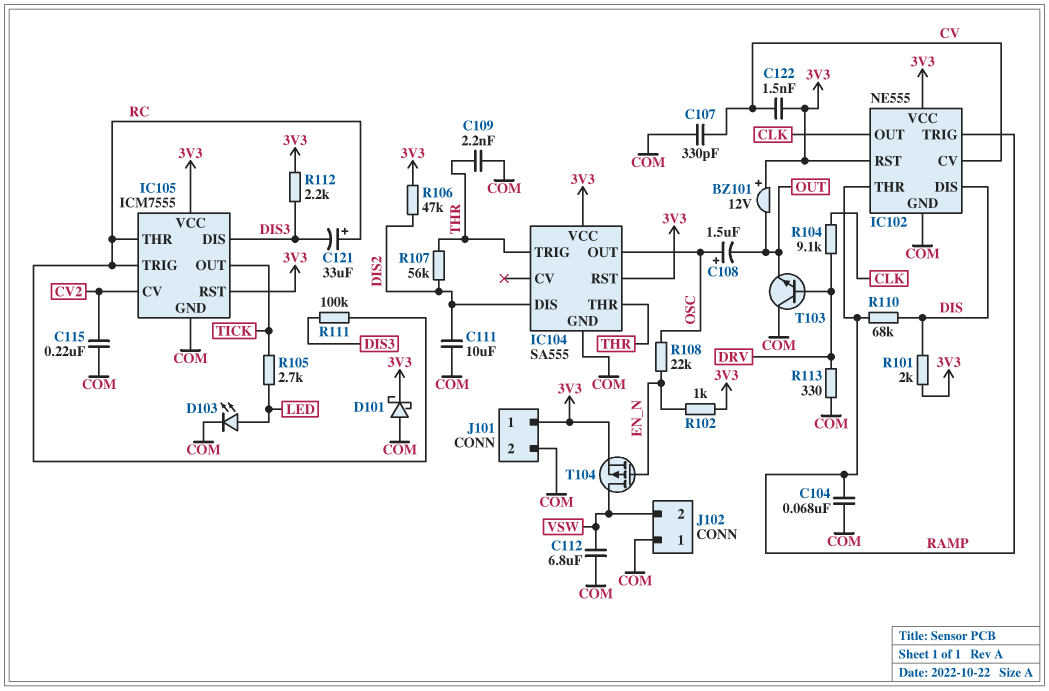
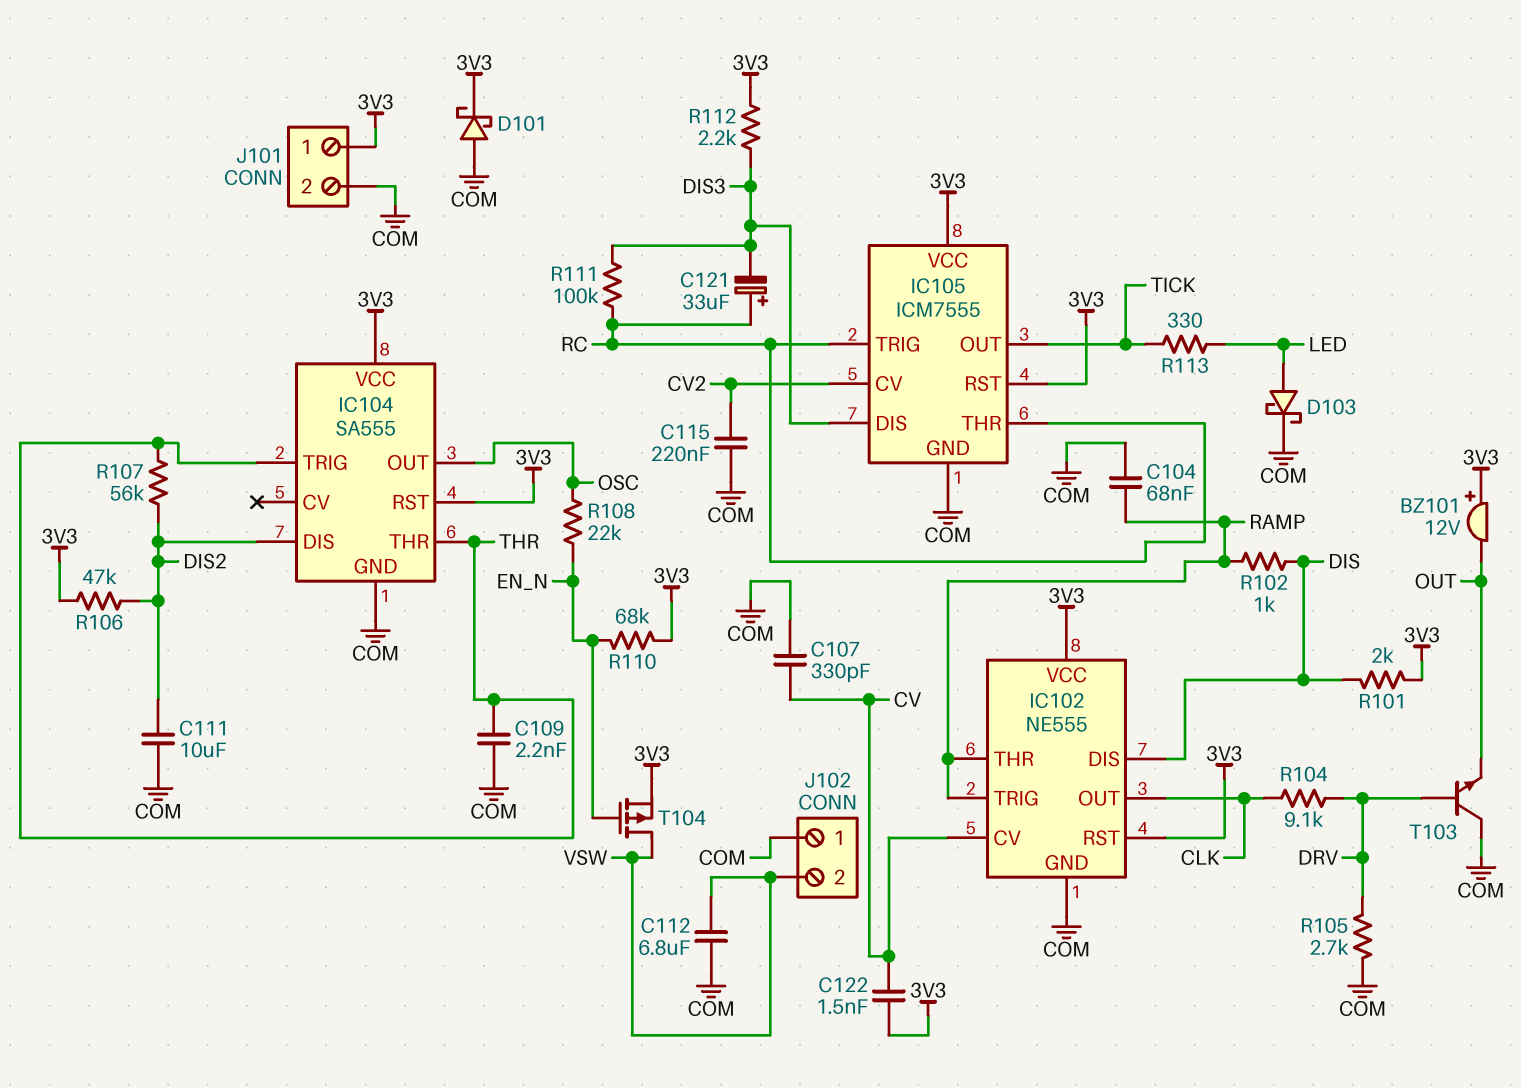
C108: 1.5uF (plus OSC, minus OUT) -> none
D103: LED (A LED, K COM) -> schottky (A LED, K COM)
R102: 1k (3V3, EN_N) -> 1k (DIS, RAMP)
R105: 2.7k (LED, TICK) -> 2.7k (COM, DRV)
R110: 68k (DIS, RAMP) -> 68k (3V3, EN_N)
R113: 330 (COM, DRV) -> 330 (LED, TICK)

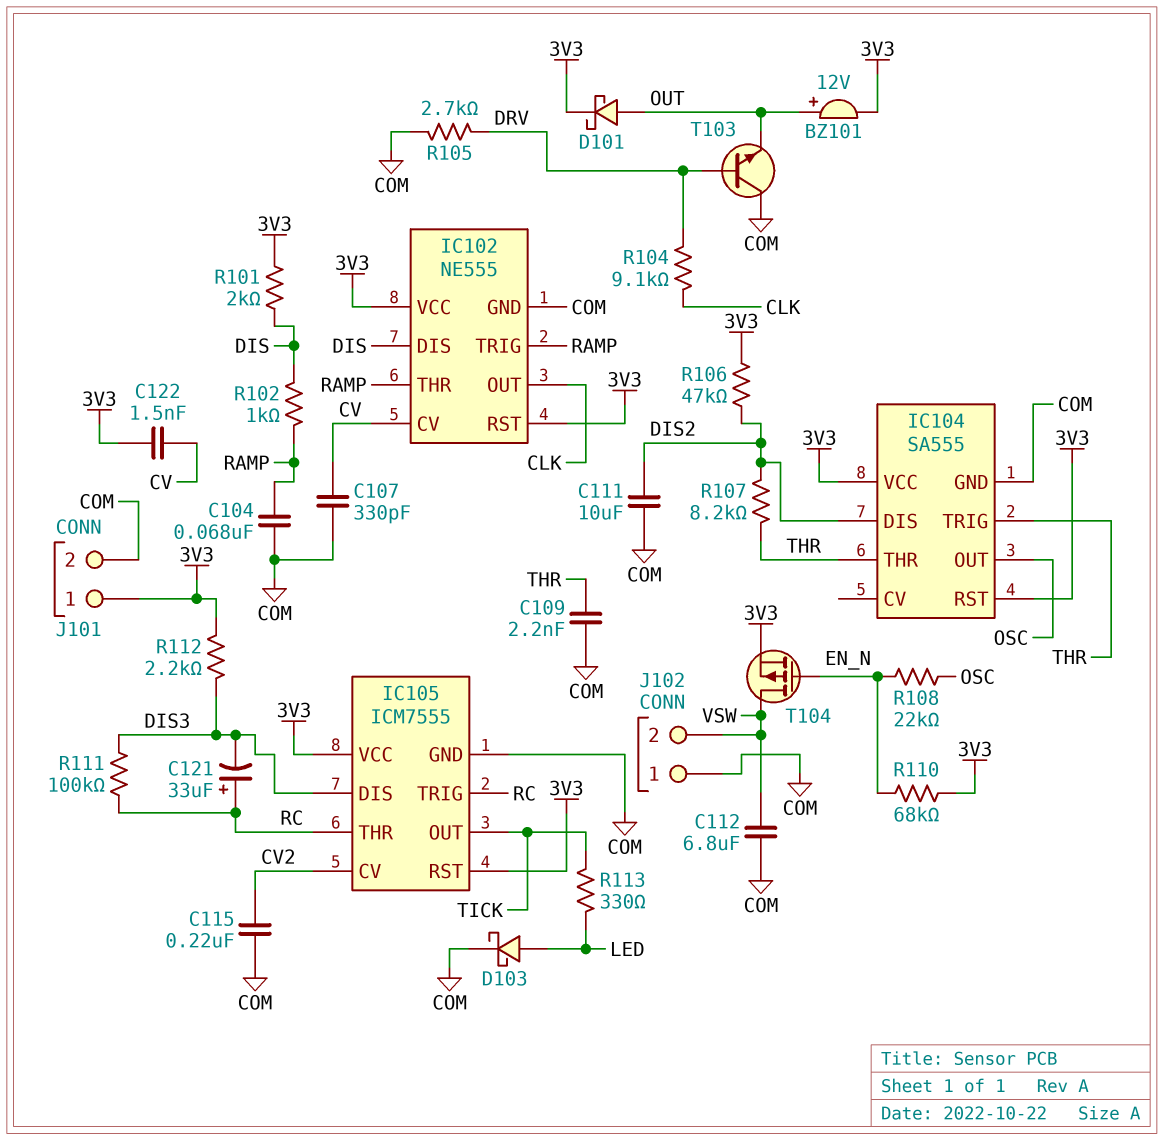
BZ101: buzzer 12V (plus 3V3, minus OUT) -> buzzer 12V (plus OUT, minus 3V3)
D101: schottky (A COM, K 3V3) -> schottky (A OUT, K 3V3)
R107: 56k (DIS2, THR) -> 8.2k (DIS2, THR)

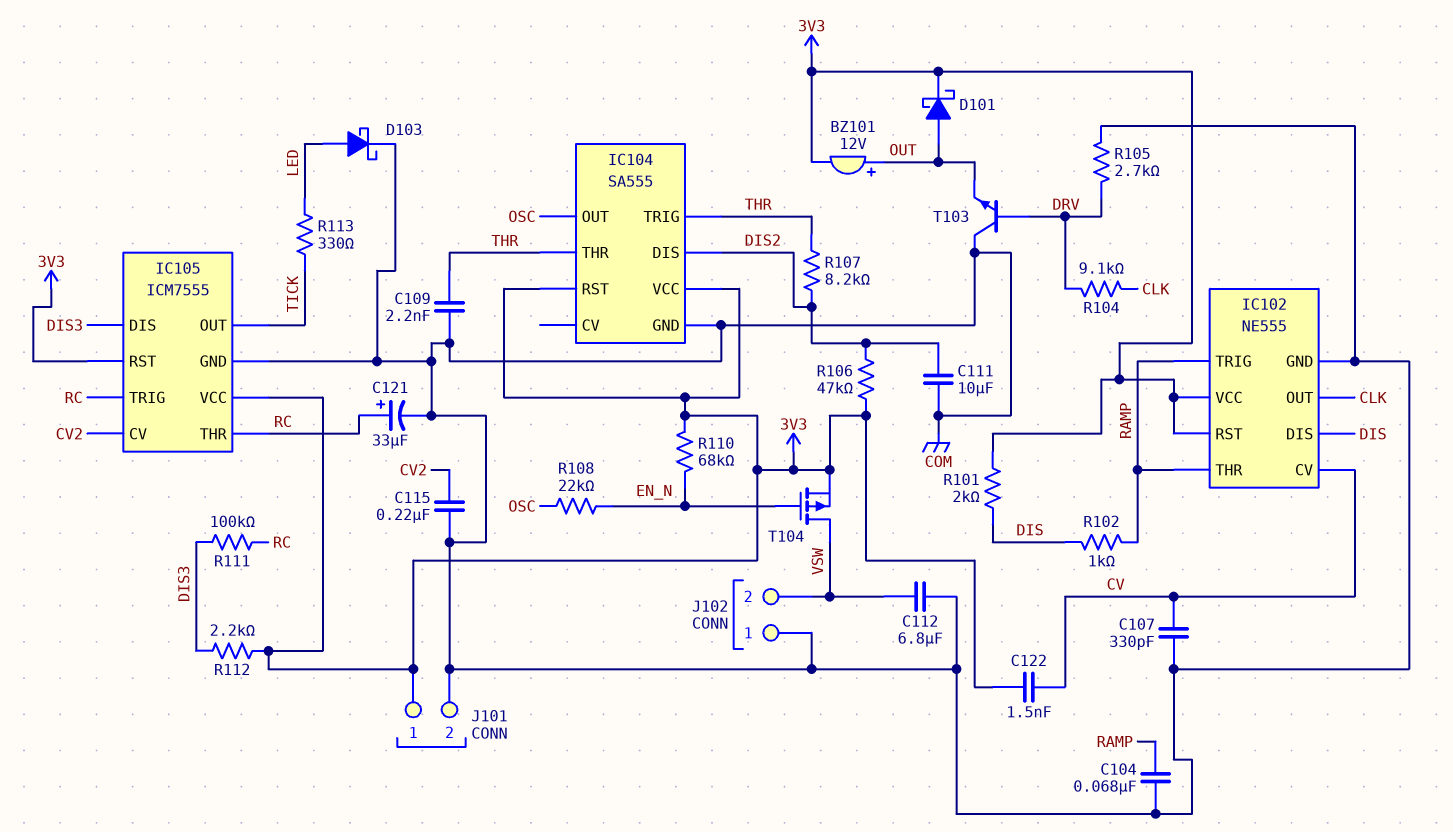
C121: 33uF (plus RC, minus DIS3) -> 33uF (plus RC, minus COM)

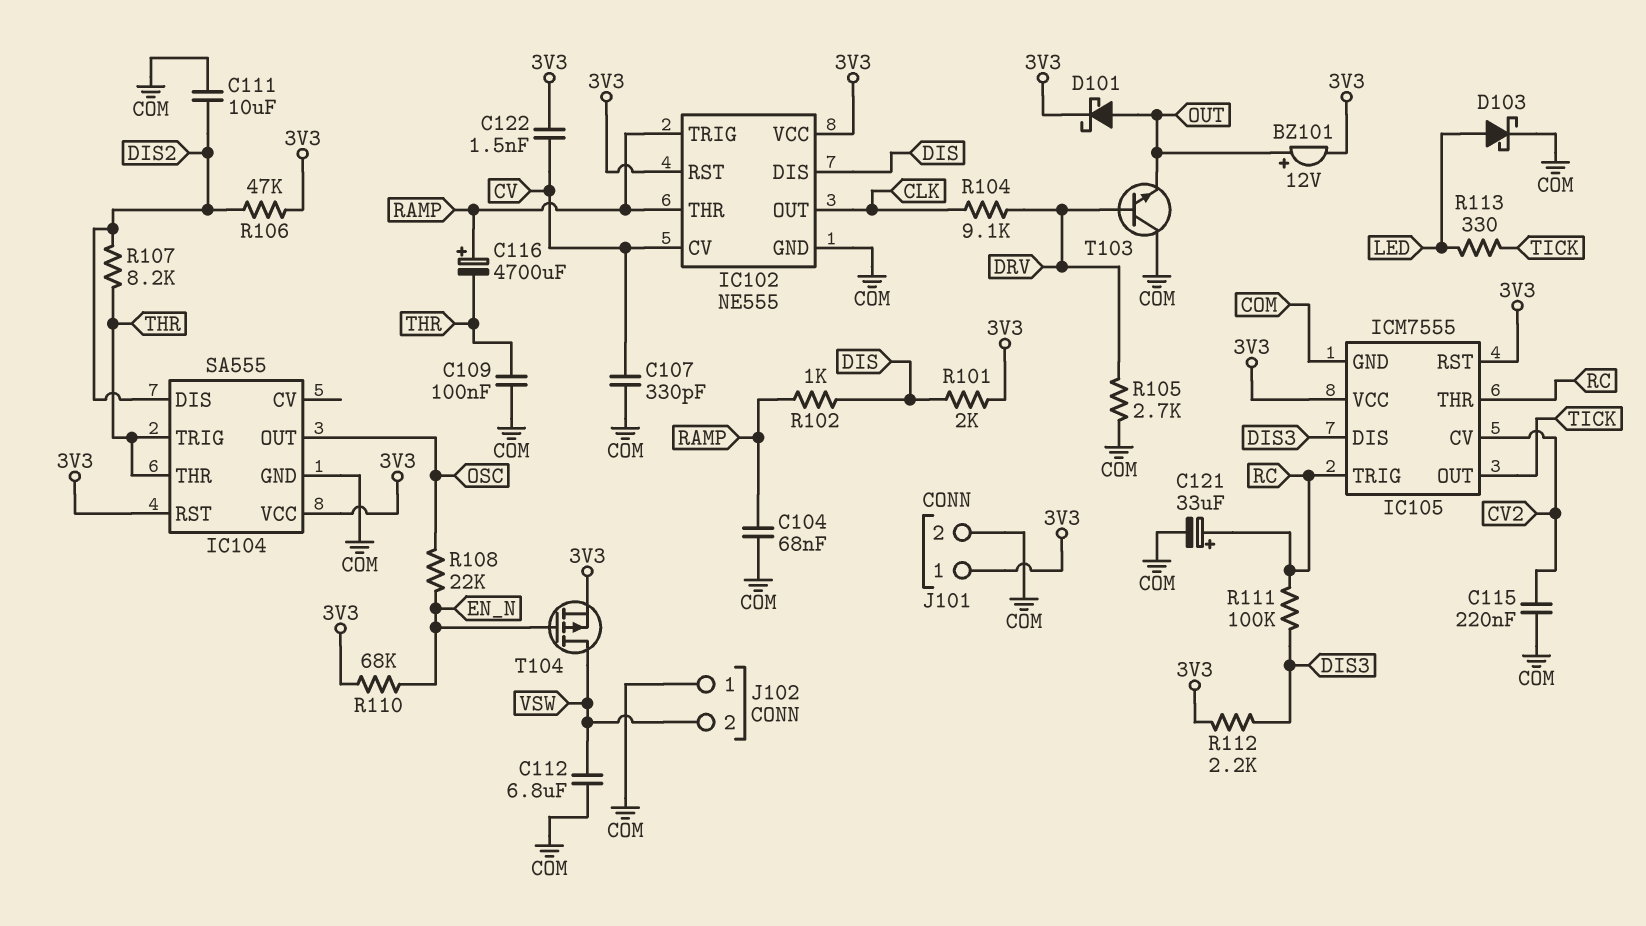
C109: 2.2nF (COM, THR) -> 100nF (COM, THR)
C116: none -> 4700uF (plus RAMP, minus THR)

